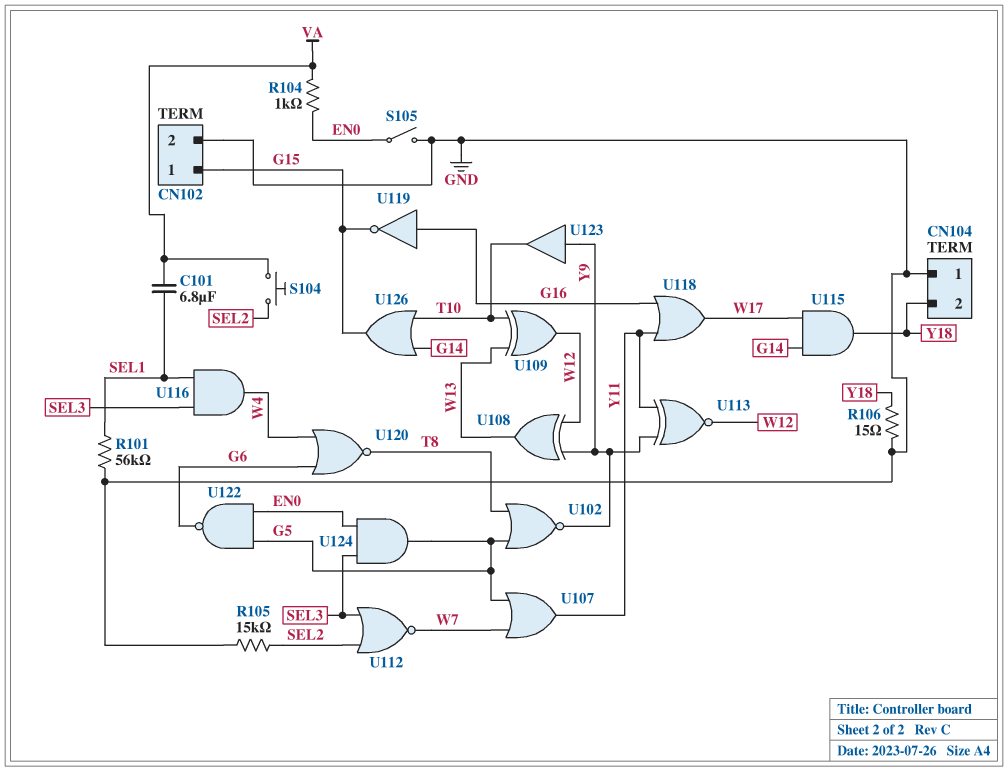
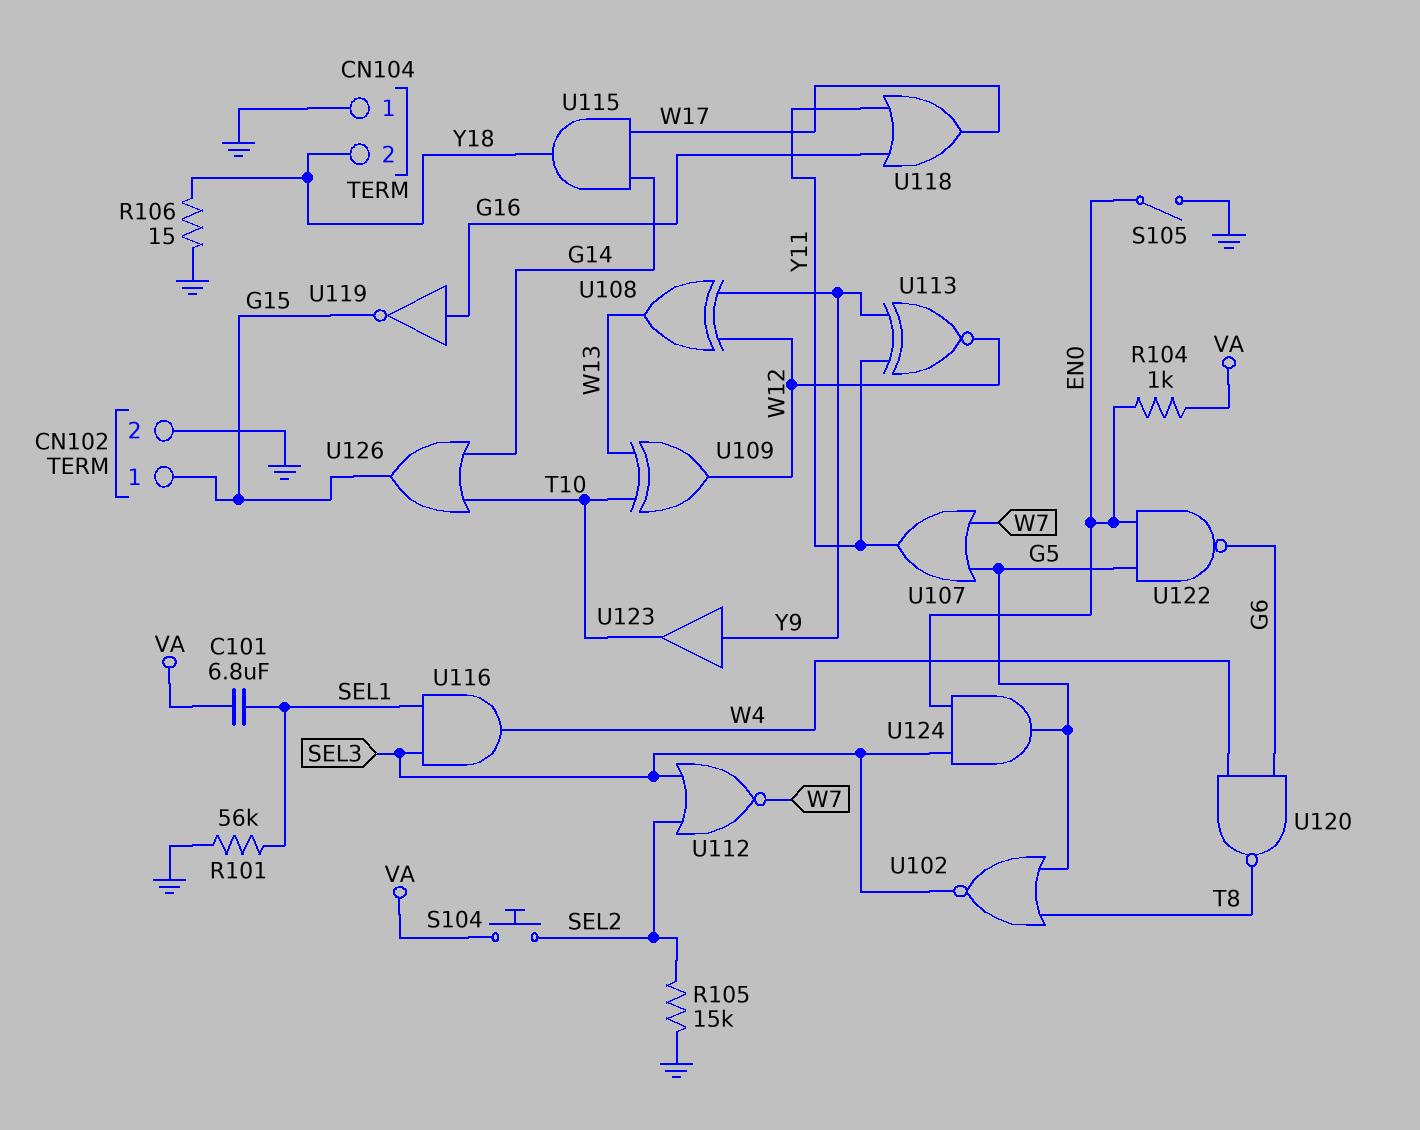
U102: NOR (in G5, in T8, out Y9) -> NOR (in G5, in T8, out SEL3)
U120: NOR (in G6, in W4, out T8) -> NAND (in G6, in W4, out T8)

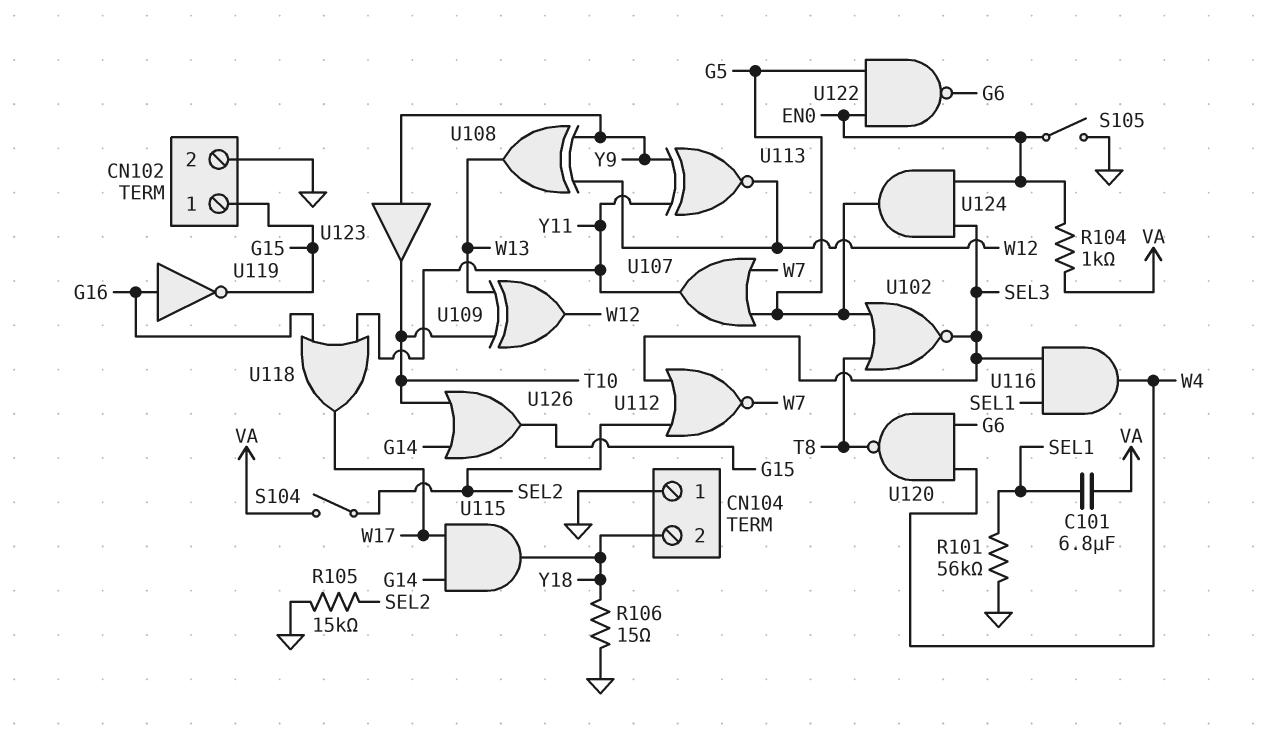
S104: button (SEL2, VA) -> switch (SEL2, VA)

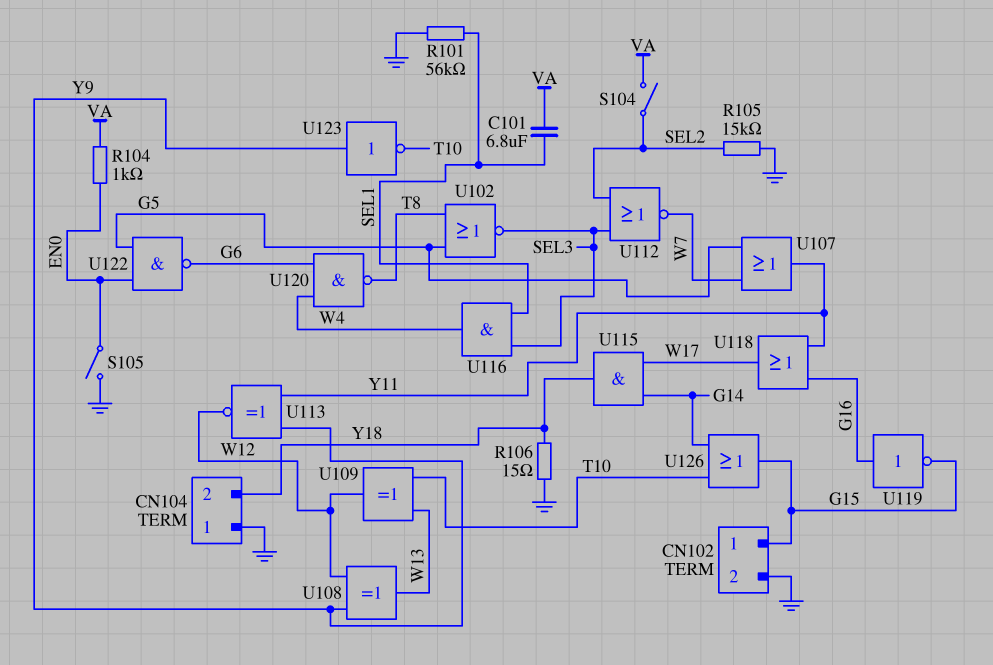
U123: buffer (in Y9, out T10) -> NOT (in Y9, out T10)
U124: AND (in EN0, in SEL3, out G5) -> none

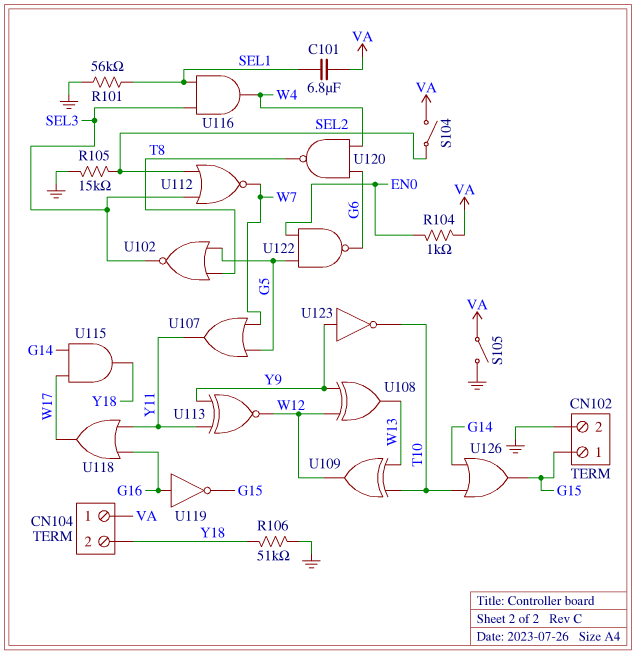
CN104 pin 1: GND -> VA
R106: 15 (GND, Y18) -> 51k (GND, Y18)
S105: switch (EN0, GND) -> switch (GND, VA)

